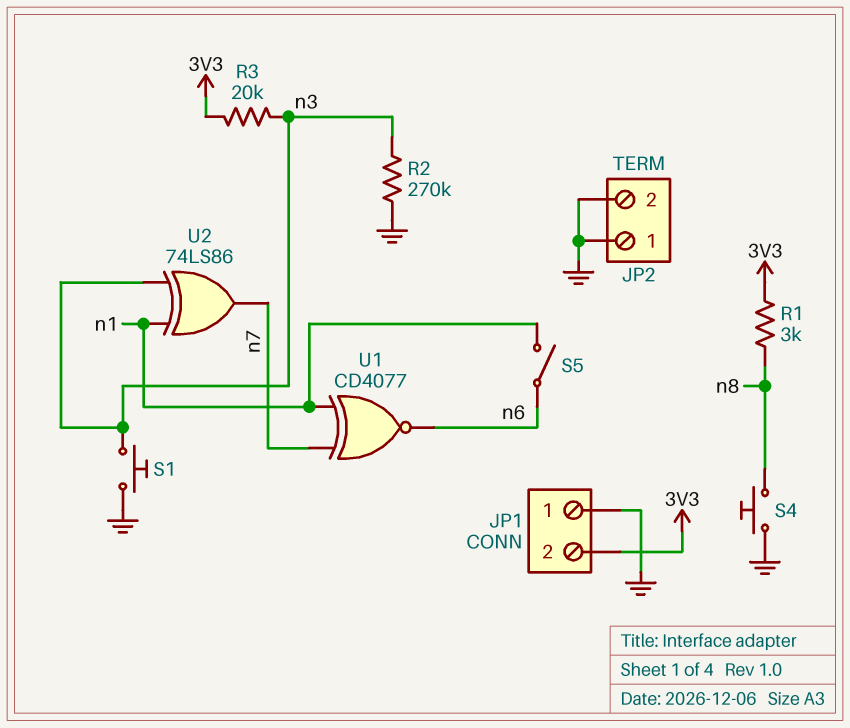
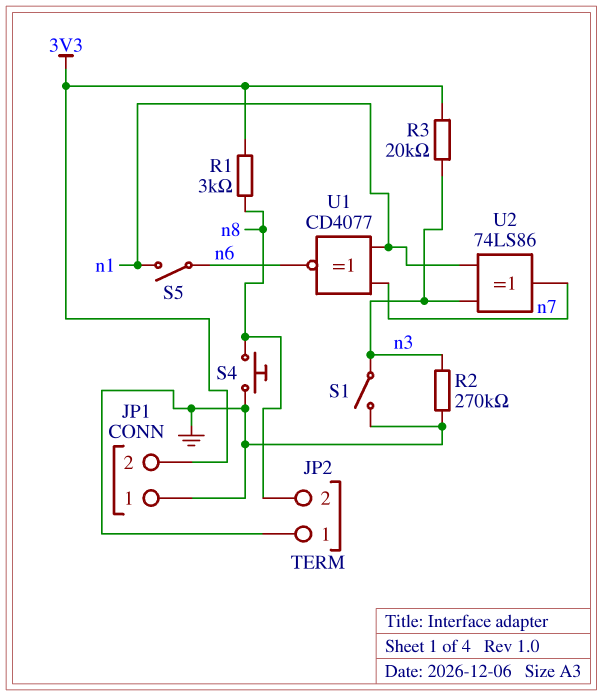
JP2 pin 2: GND -> n8
S1: button (GND, n3) -> switch (GND, n3)

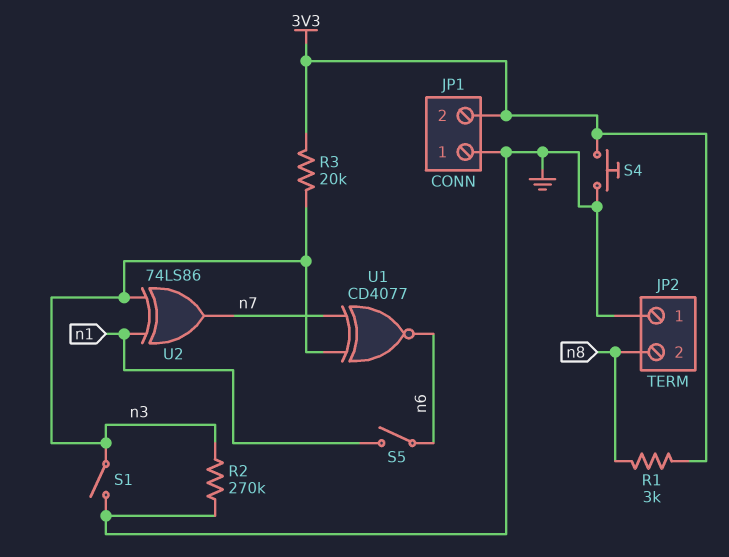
S4: button (GND, n8) -> button (3V3, GND)
U1: XNOR CD4077 (in n1, in n7, out n6) -> XNOR CD4077 (in n3, in n7, out n6)

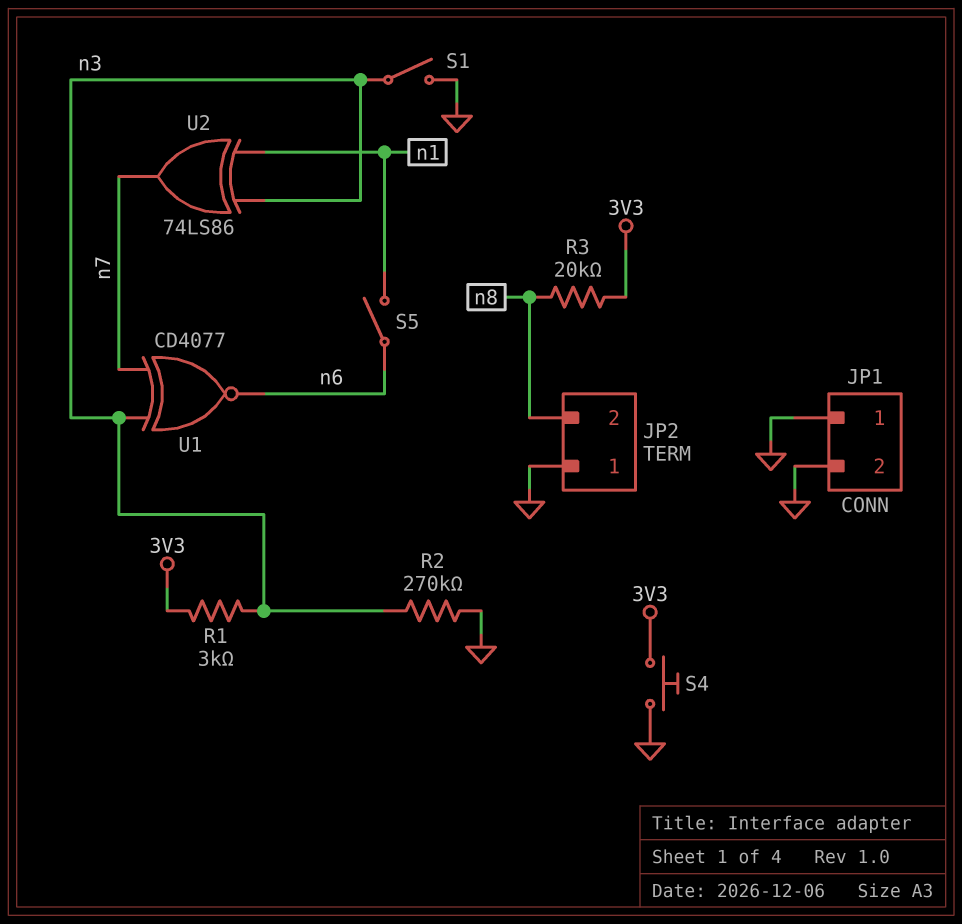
JP1 pin 2: 3V3 -> GND
R1: 3k (3V3, n8) -> 3k (3V3, n3)
R3: 20k (3V3, n3) -> 20k (3V3, n8)

